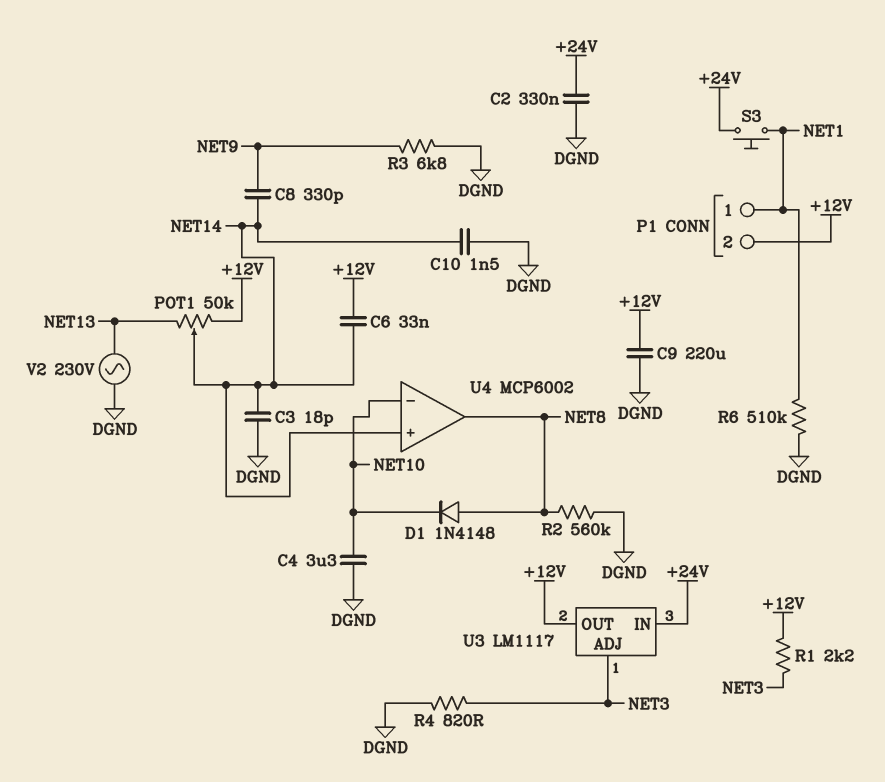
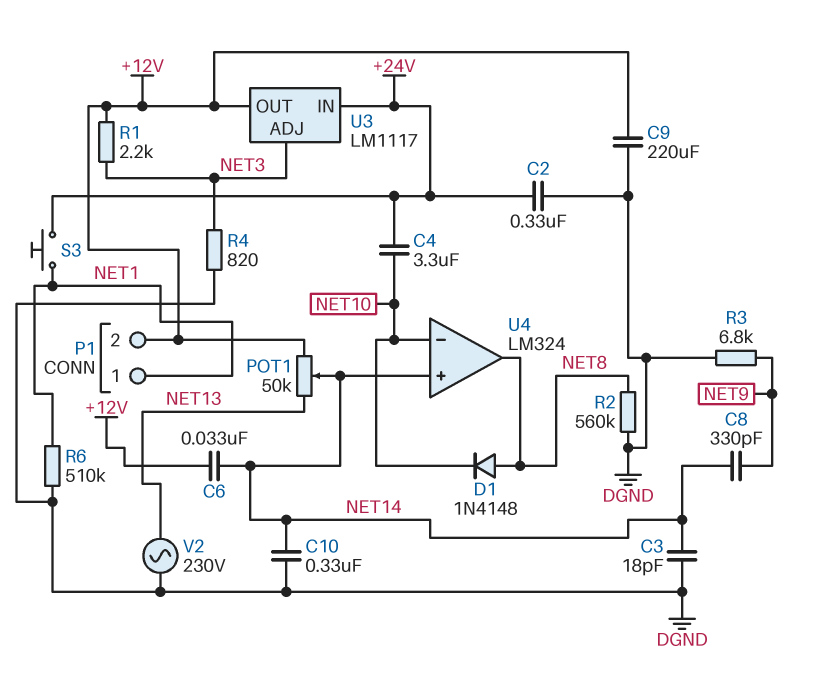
C4: 3.3uF (DGND, NET10) -> 3.3uF (+24V, NET10)
C10: 1.5nF (DGND, NET14) -> 330nF (DGND, NET14)
U4: MCP6002 -> LM324

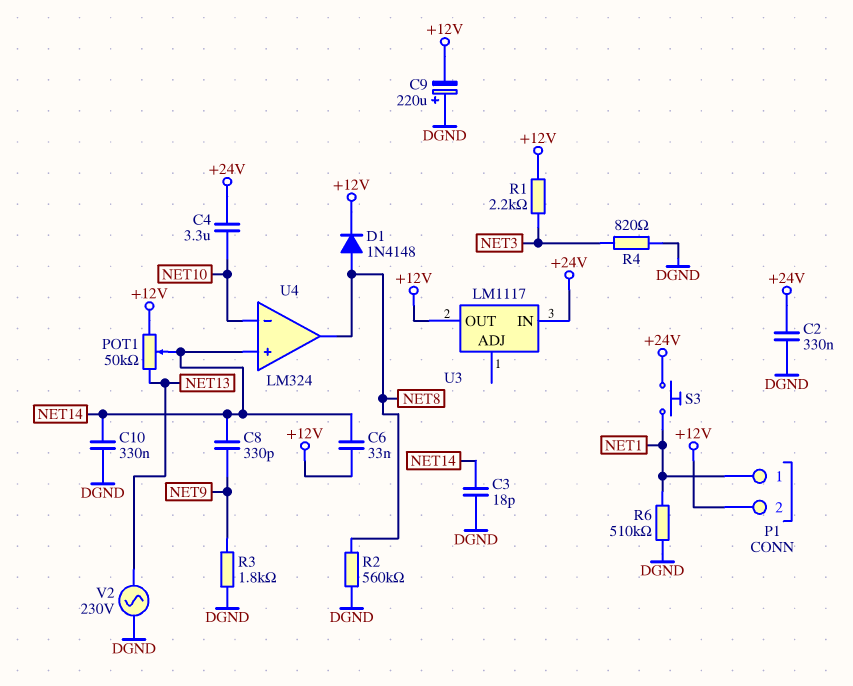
C9: 220uF (+12V, DGND) -> 220uF (plus DGND, minus +12V)
D1: diode 1N4148 (A NET8, K NET10) -> diode 1N4148 (A NET8, K +12V)
R3: 6.8k (DGND, NET9) -> 1.8k (DGND, NET9)
U3 pin ADJ: NET3 -> none

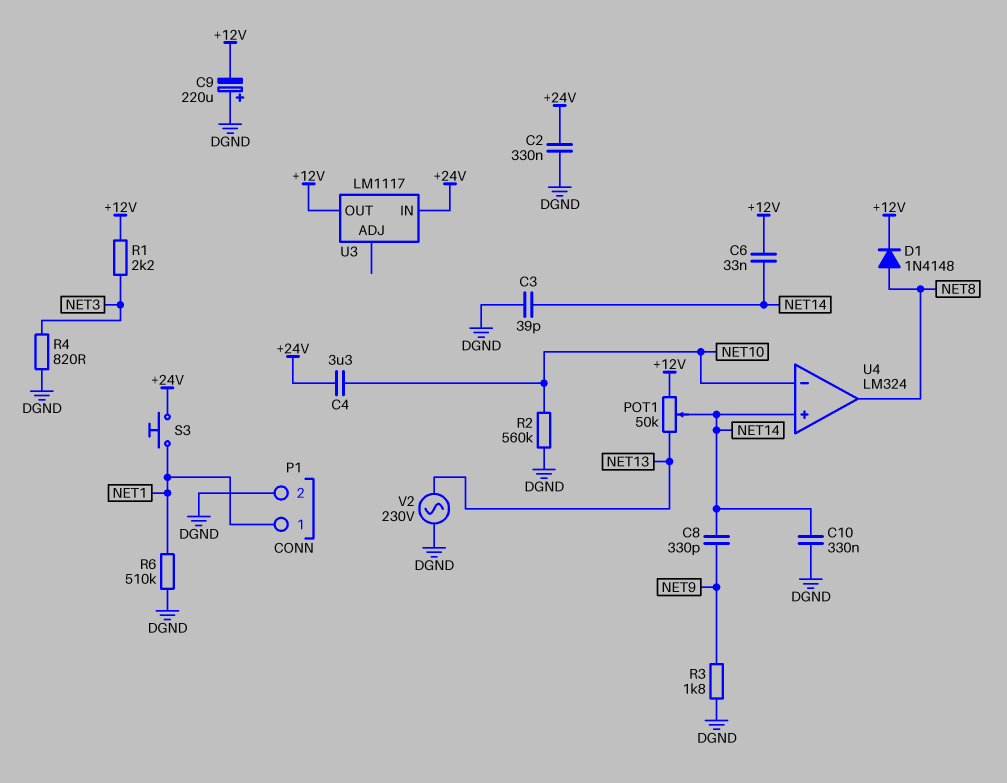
C3: 18pF (DGND, NET14) -> 39pF (DGND, NET14)
P1 pin 2: +12V -> DGND
R2: 560k (DGND, NET8) -> 560k (DGND, NET10)

